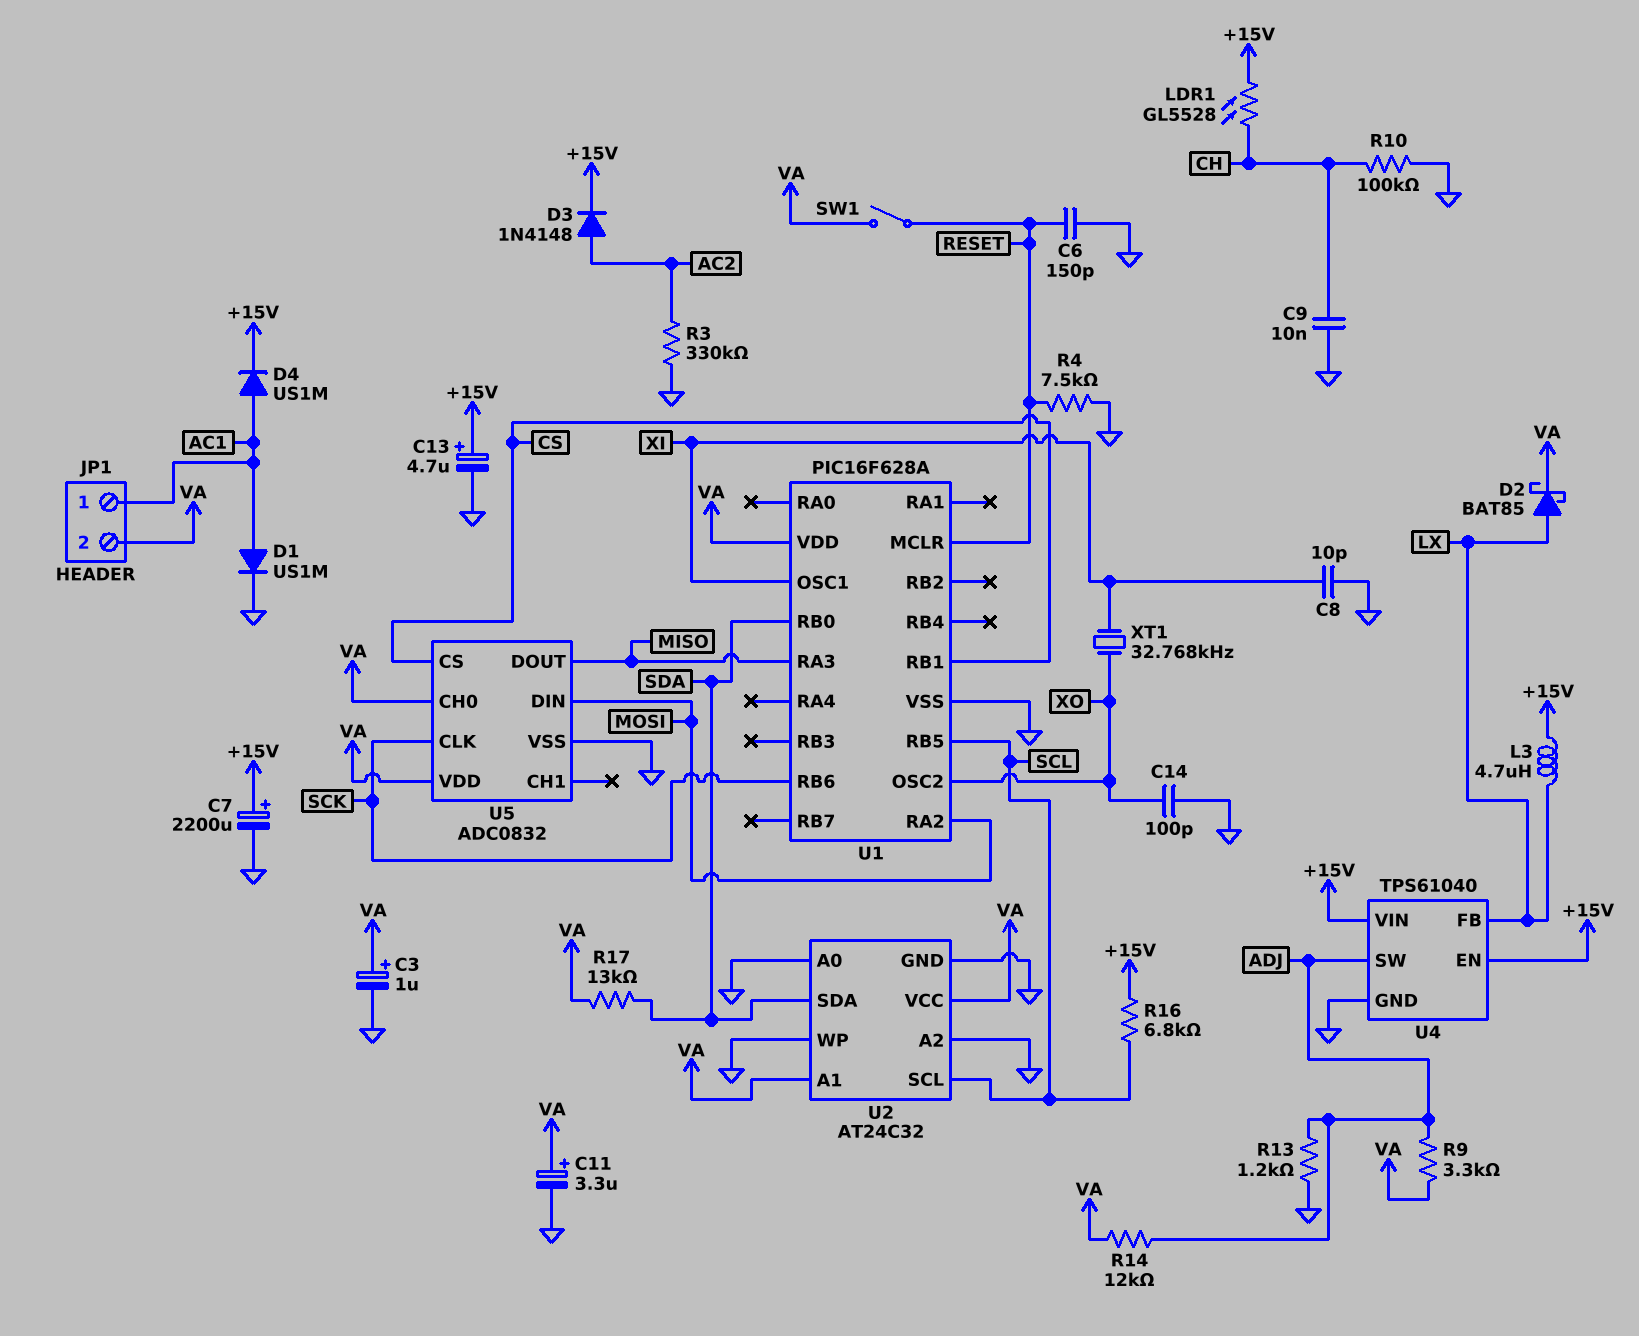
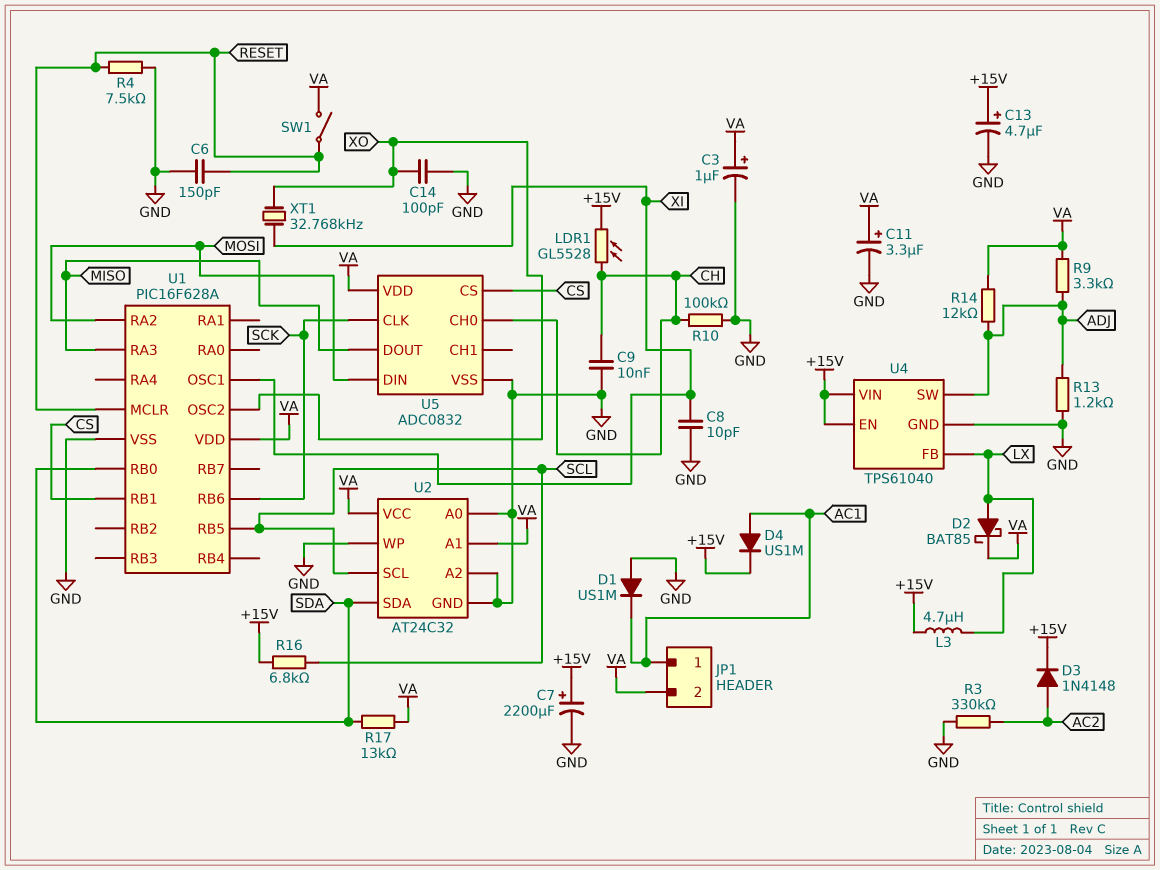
D1: diode US1M (A AC1, K GND) -> diode US1M (A GND, K AC1)
U5 pin CH0: VA -> CH

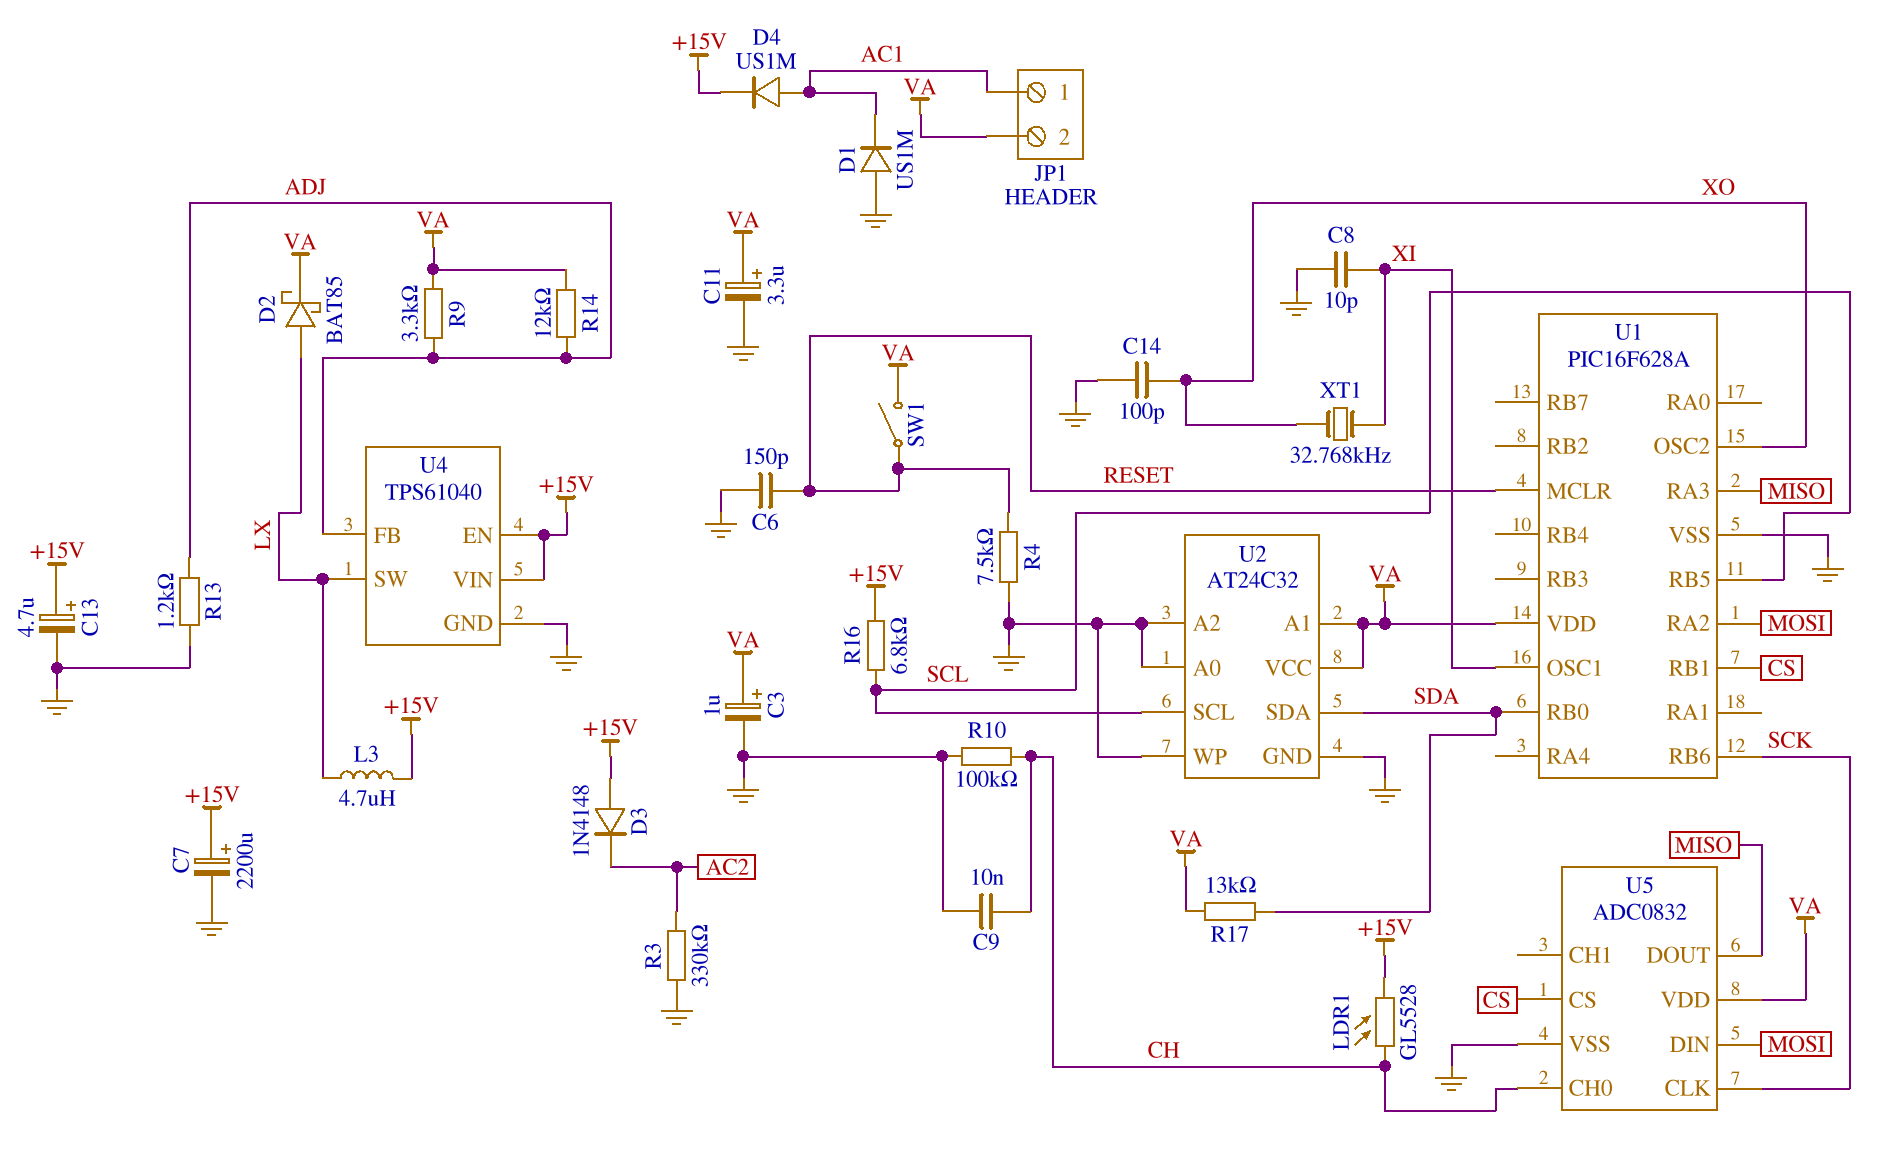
D3: diode 1N4148 (A AC2, K +15V) -> diode 1N4148 (A +15V, K AC2)
U4 pin FB: LX -> ADJ
U4 pin SW: ADJ -> LX

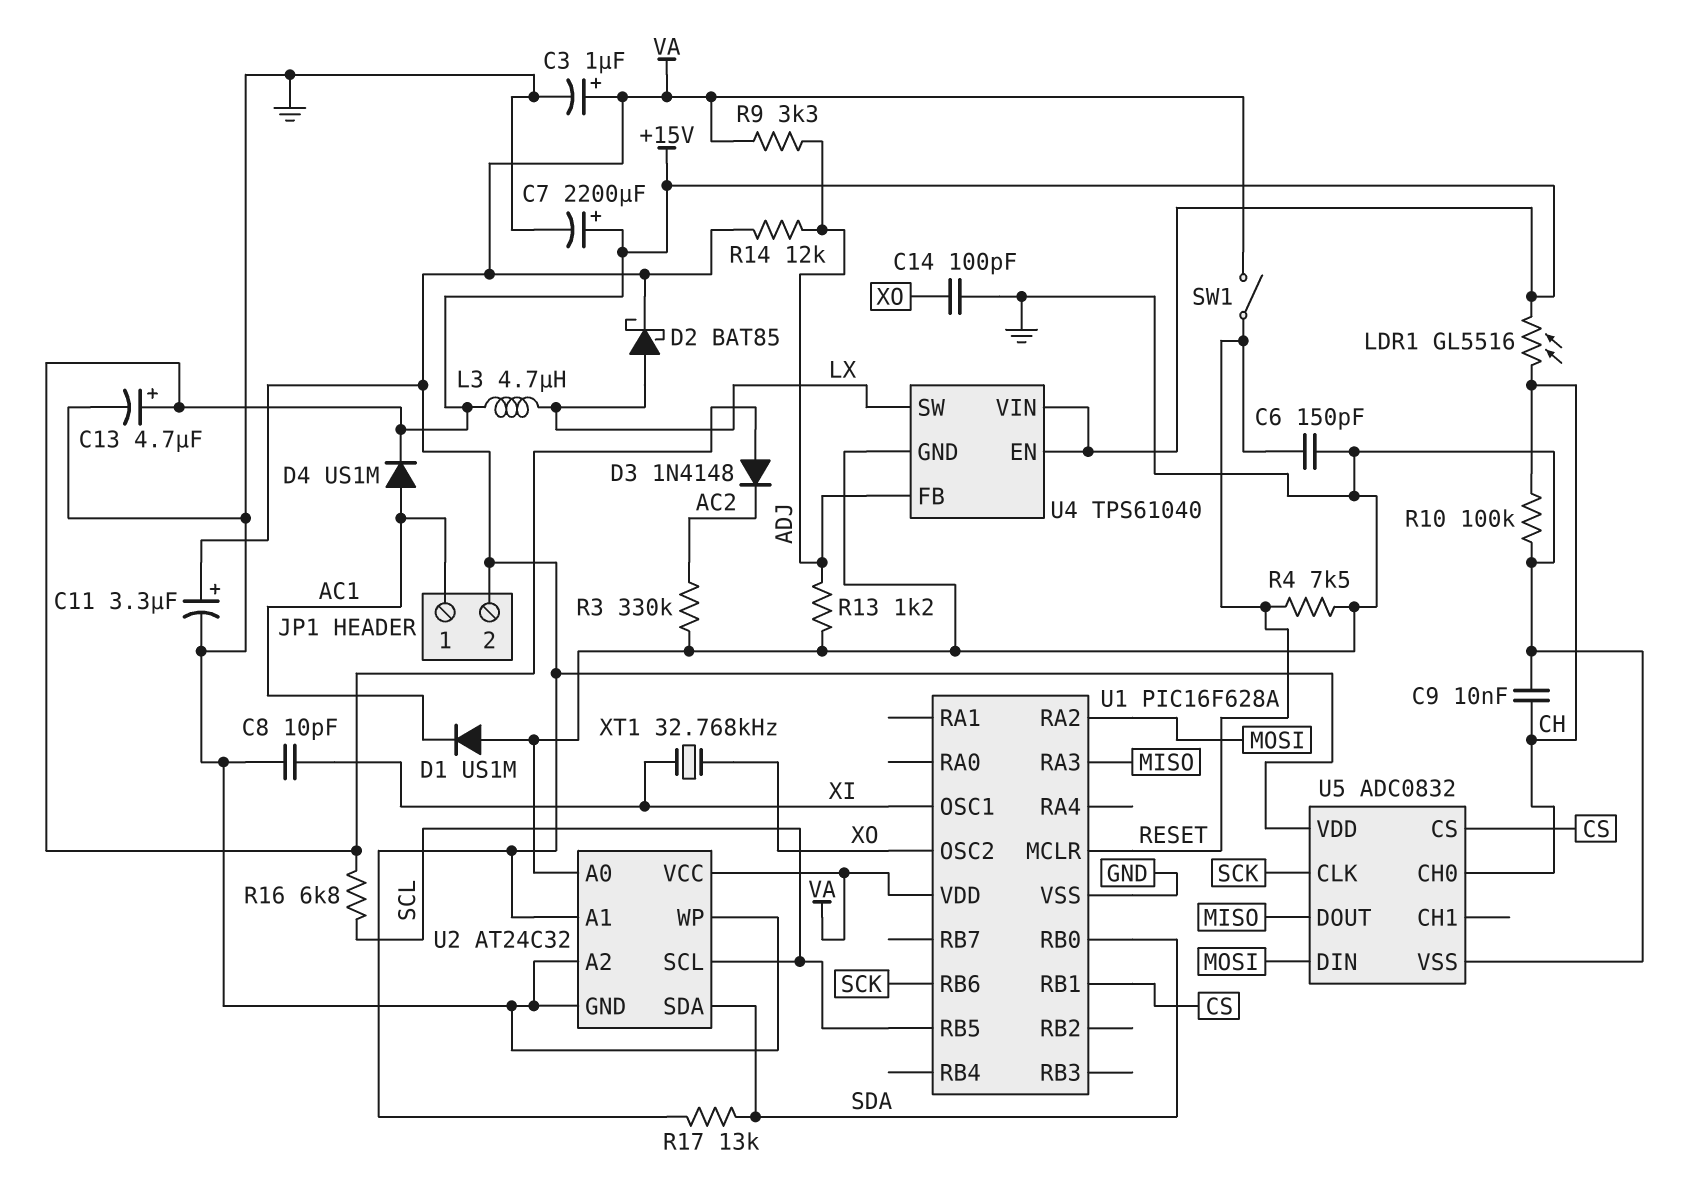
LDR1: GL5528 (+15V, CH) -> GL5516 (+15V, CH)

